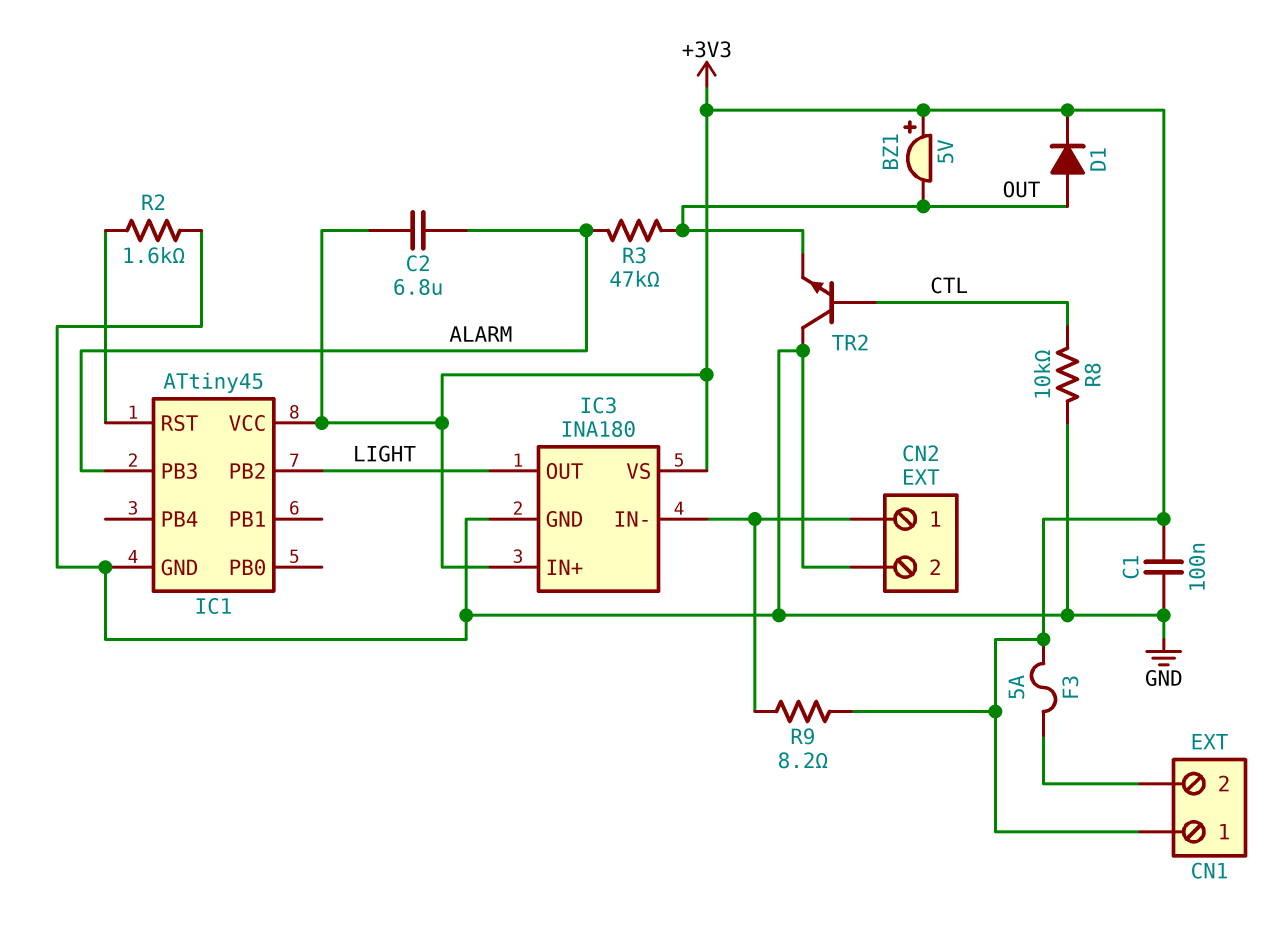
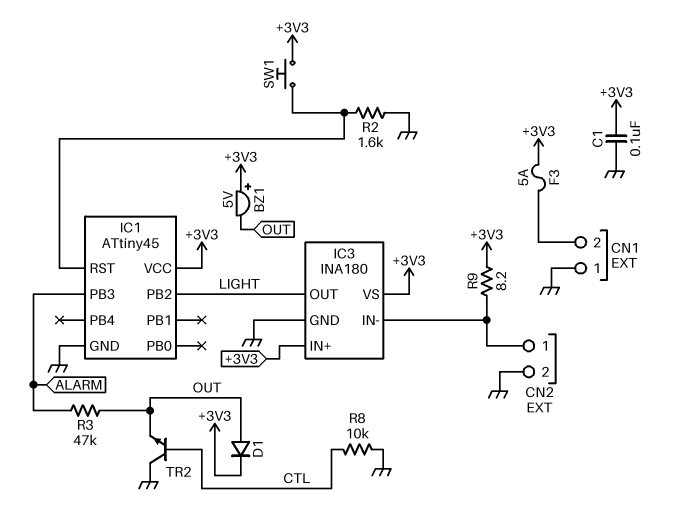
C2: 6.8uF (+3V3, ALARM) -> none
CN1 pin 1: +3V3 -> GND
SW1: none -> button (+3V3, IC1/RST)

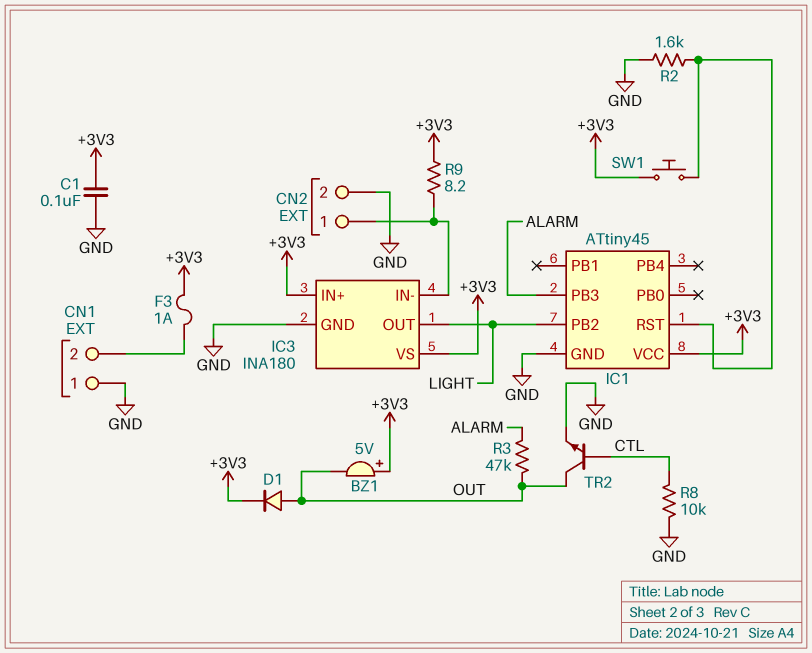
F3: 5A (+3V3, CN1/2) -> 1A (+3V3, CN1/2)
TR2: NPN (B CTL, C GND, E OUT) -> NPN (B CTL, C OUT, E GND)

